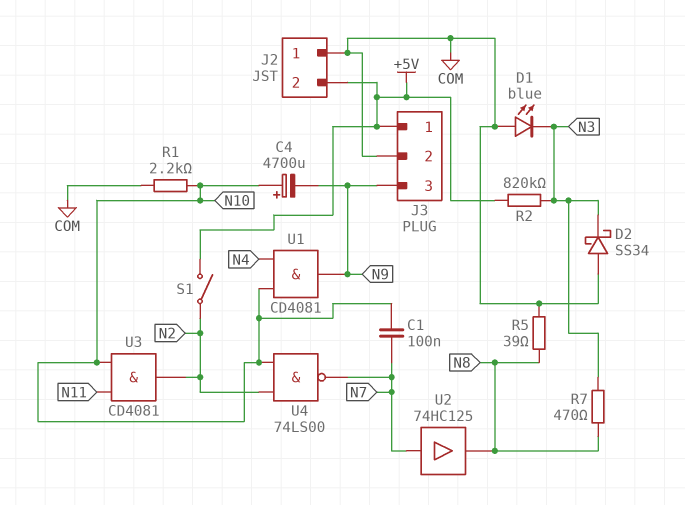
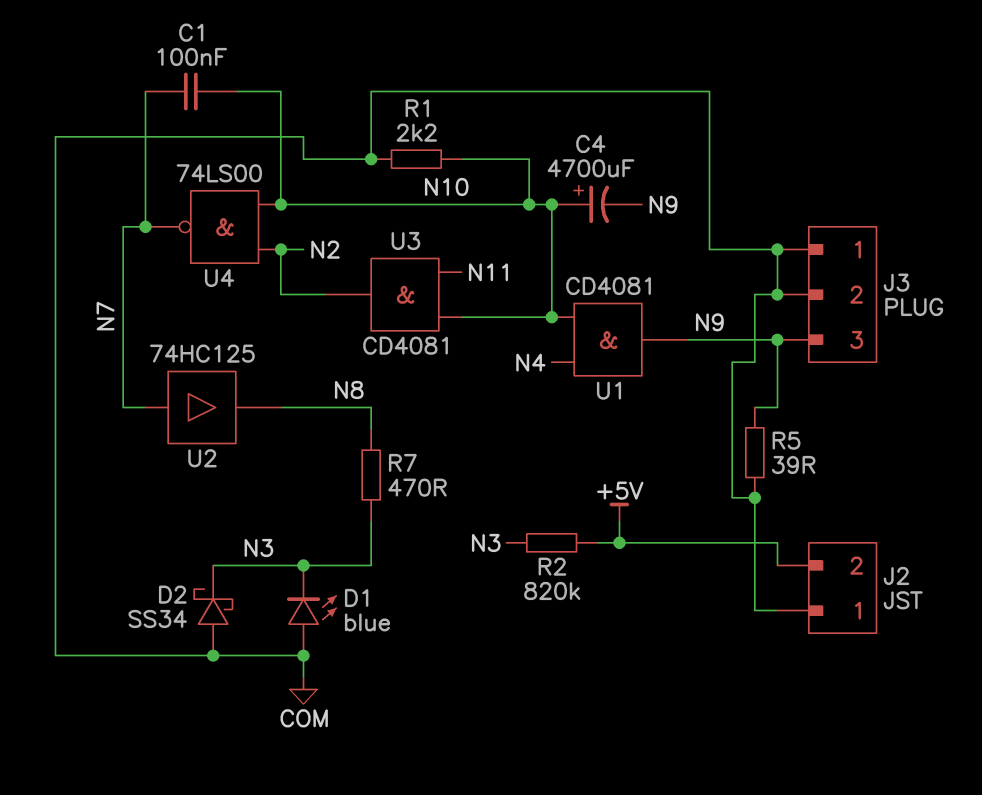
J3 pin 1: +5V -> COM
R5: 39 (COM, N8) -> 39 (COM, N9)
S1: switch (+5V, N2) -> none

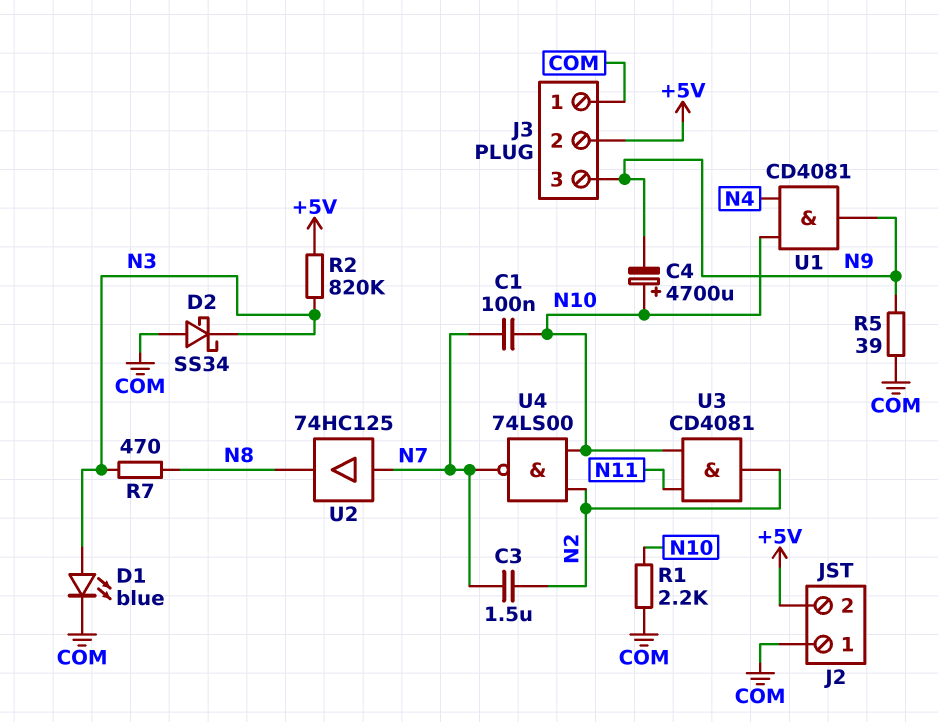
C3: none -> 1.5uF (N2, N7)
D1: LED blue (A COM, K N3) -> LED blue (A N3, K COM)
J3 pin 2: COM -> +5V

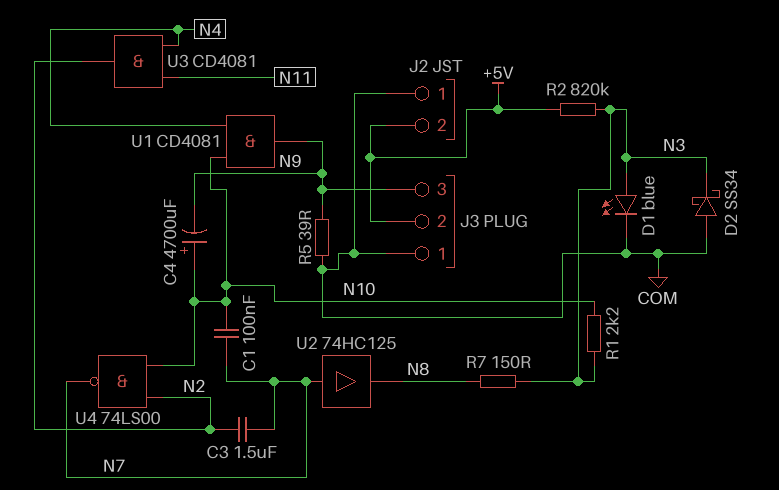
R1: 2.2k (COM, N10) -> 2.2k (N3, N10)
R7: 470 (N3, N8) -> 150 (N3, N8)
U3: AND CD4081 (in N10, in N11, out N2) -> AND CD4081 (in N4, in N11, out N2)

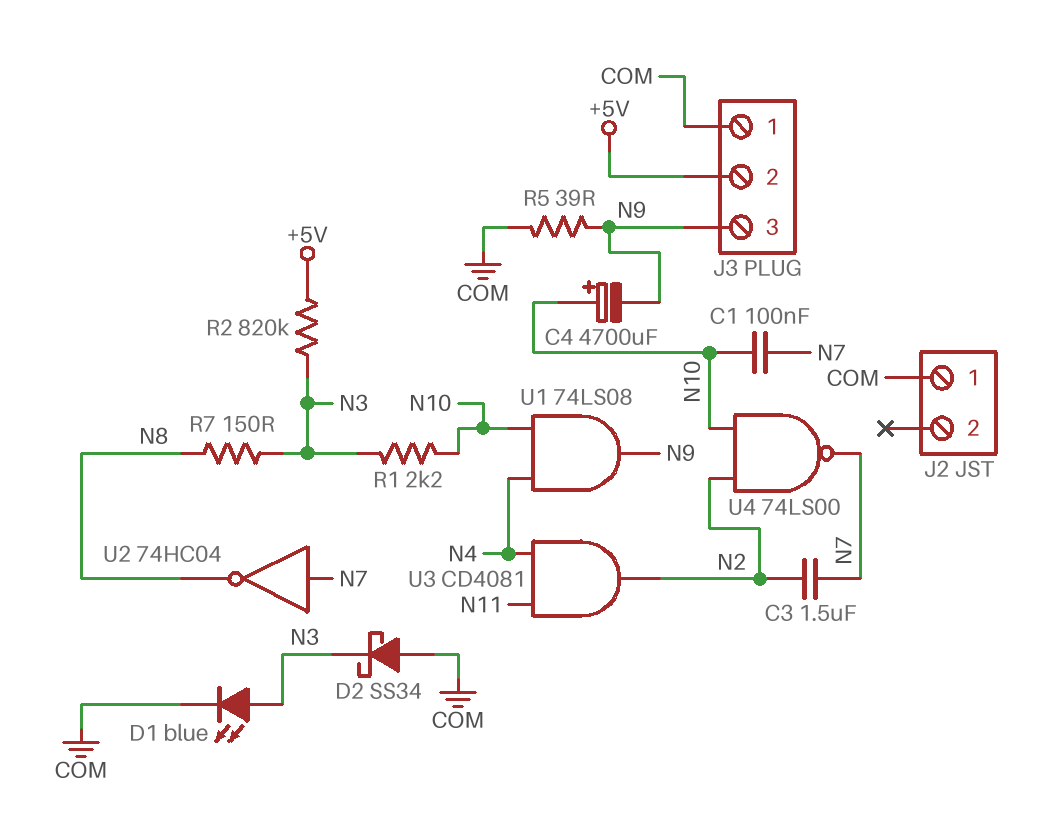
J2 pin 2: +5V -> none
U1: AND CD4081 (in N4, in N10, out N9) -> AND 74LS08 (in N4, in N10, out N9)
U2: buffer 74HC125 (in N7, out N8) -> NOT 74HC04 (in N7, out N8)

